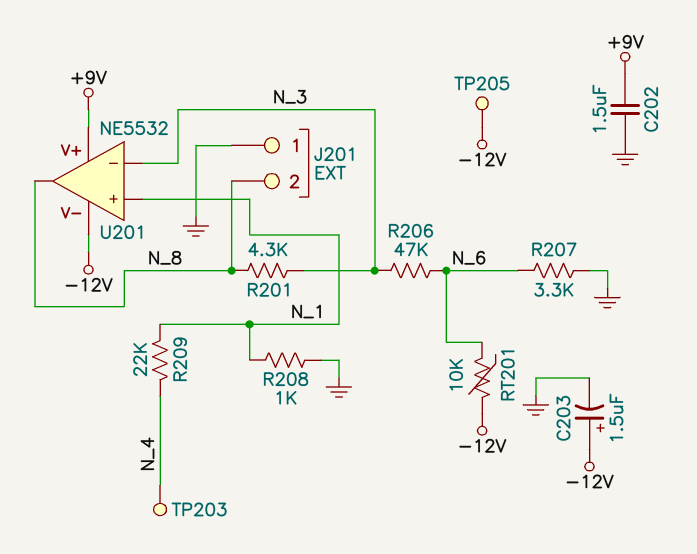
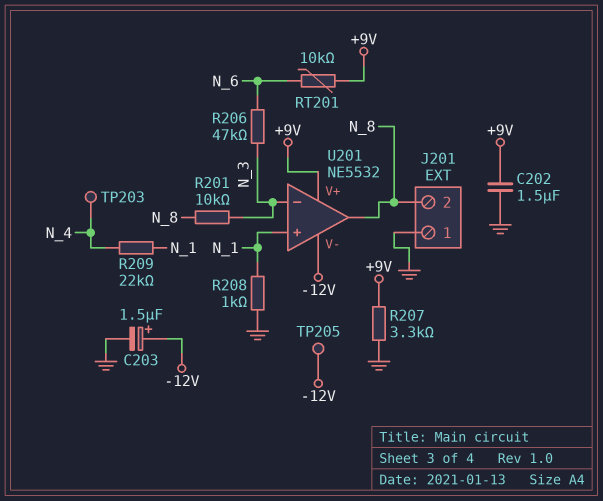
R201: 4.3k (N_3, N_8) -> 10k (N_3, N_8)
R207: 3.3k (GND, N_6) -> 3.3k (+9V, GND)
RT201: 10k (-12V, N_6) -> 10k (+9V, N_6)

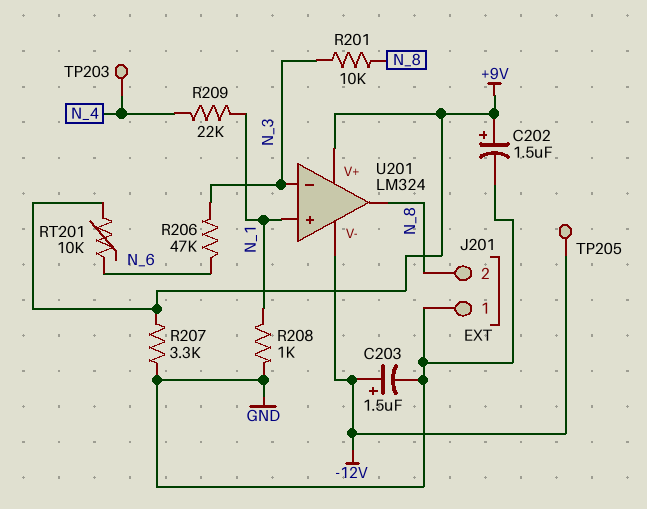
C202: 1.5uF (+9V, GND) -> 1.5uF (plus +9V, minus GND)
U201: NE5532 -> LM324

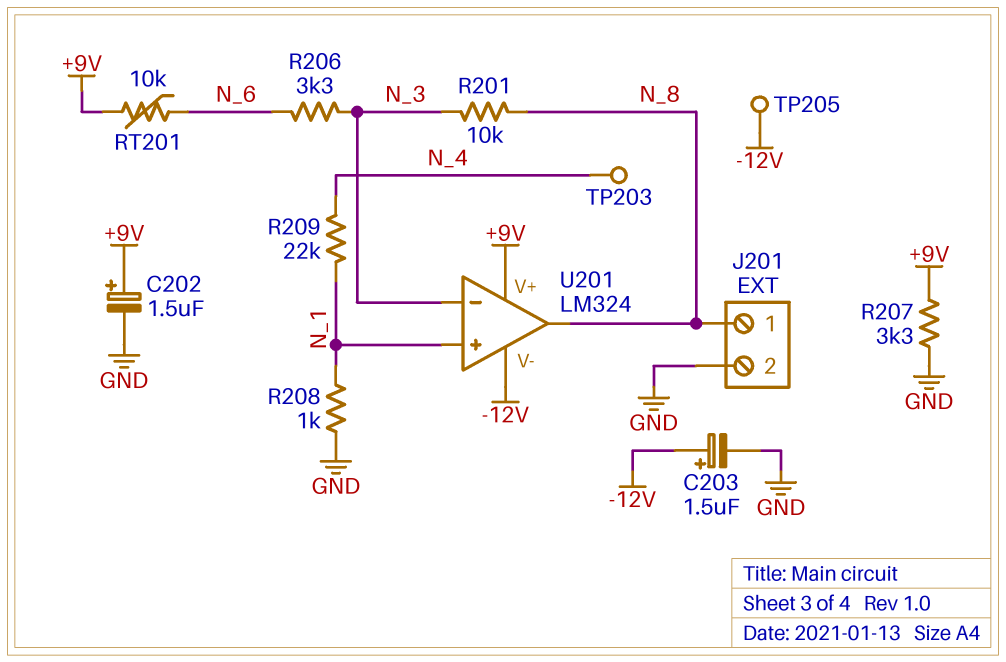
J201 pin 1: GND -> N_8
J201 pin 2: N_8 -> GND
R206: 47k (N_3, N_6) -> 3.3k (N_3, N_6)

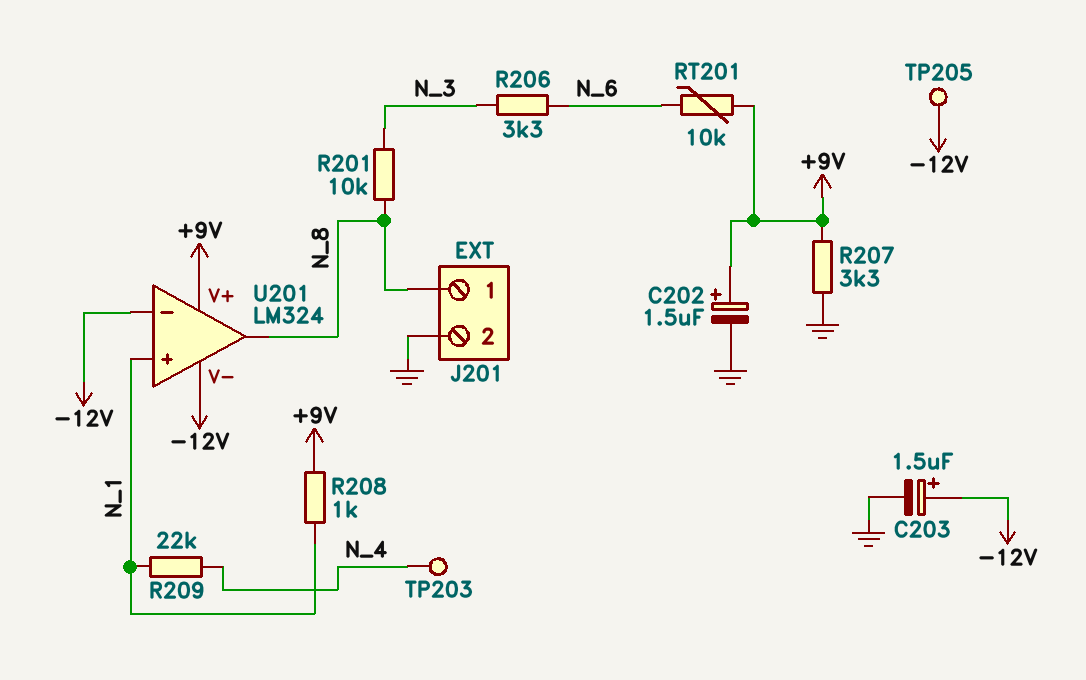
R208: 1k (GND, N_1) -> 1k (+9V, N_1)
U201 pin in-: N_3 -> -12V

